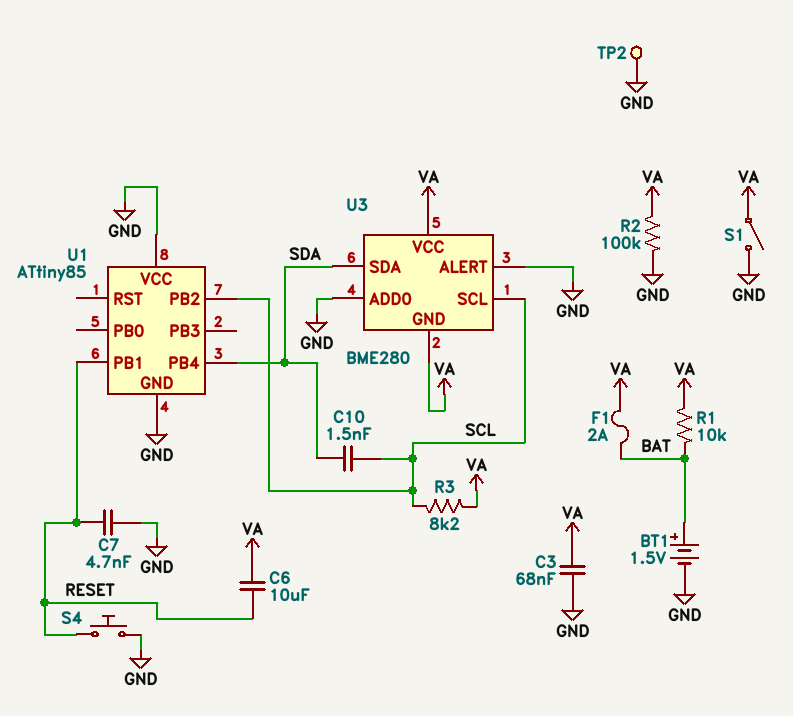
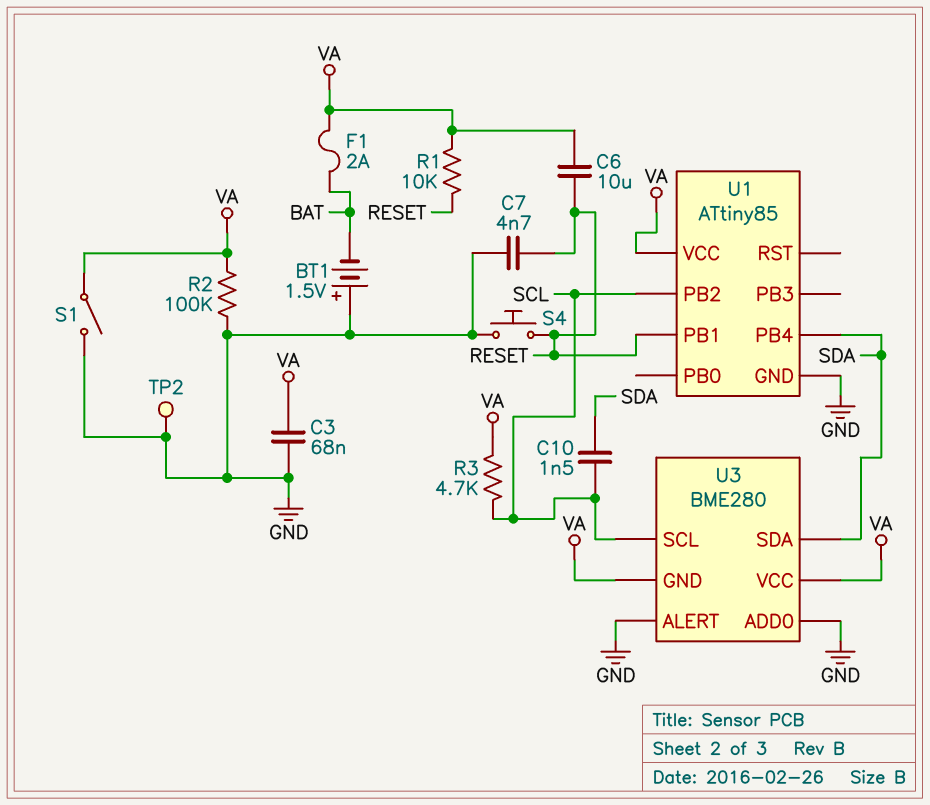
BT1: 1.5V (plus BAT, minus GND) -> 1.5V (plus GND, minus BAT)
R1: 10k (BAT, VA) -> 10k (RESET, VA)
R3: 8.2k (SCL, VA) -> 4.7k (SCL, VA)
U1 pin VCC: GND -> VA

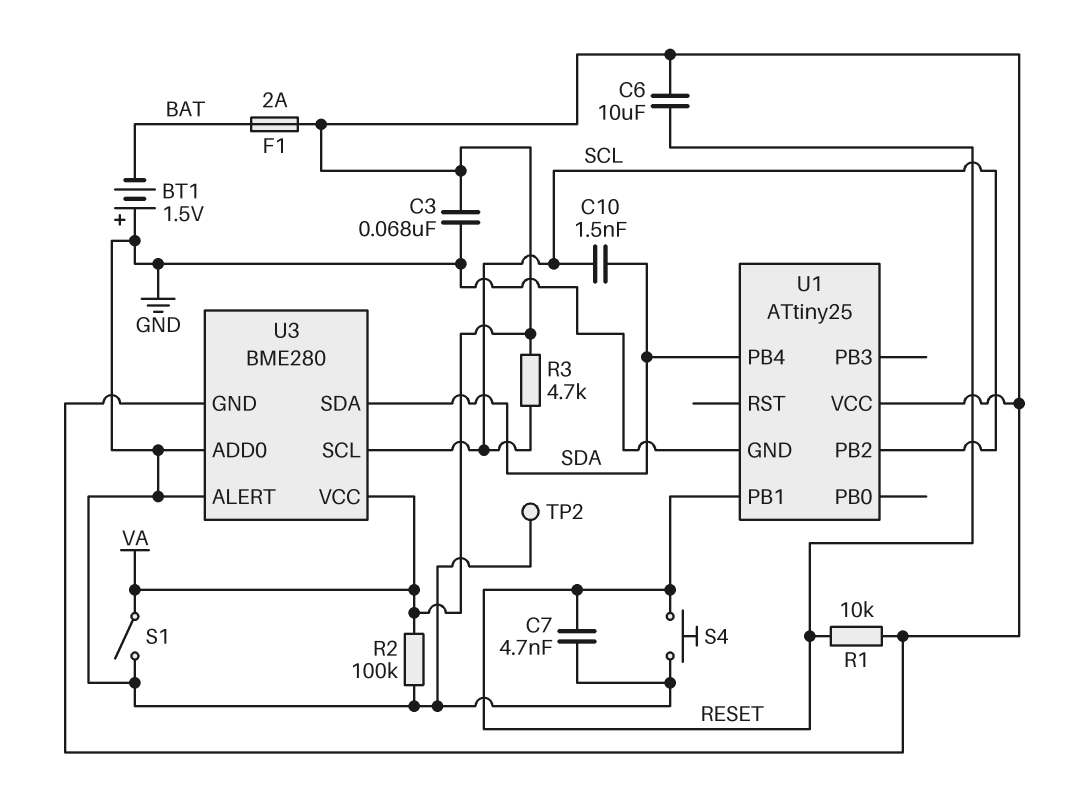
U1: ATtiny85 -> ATtiny25

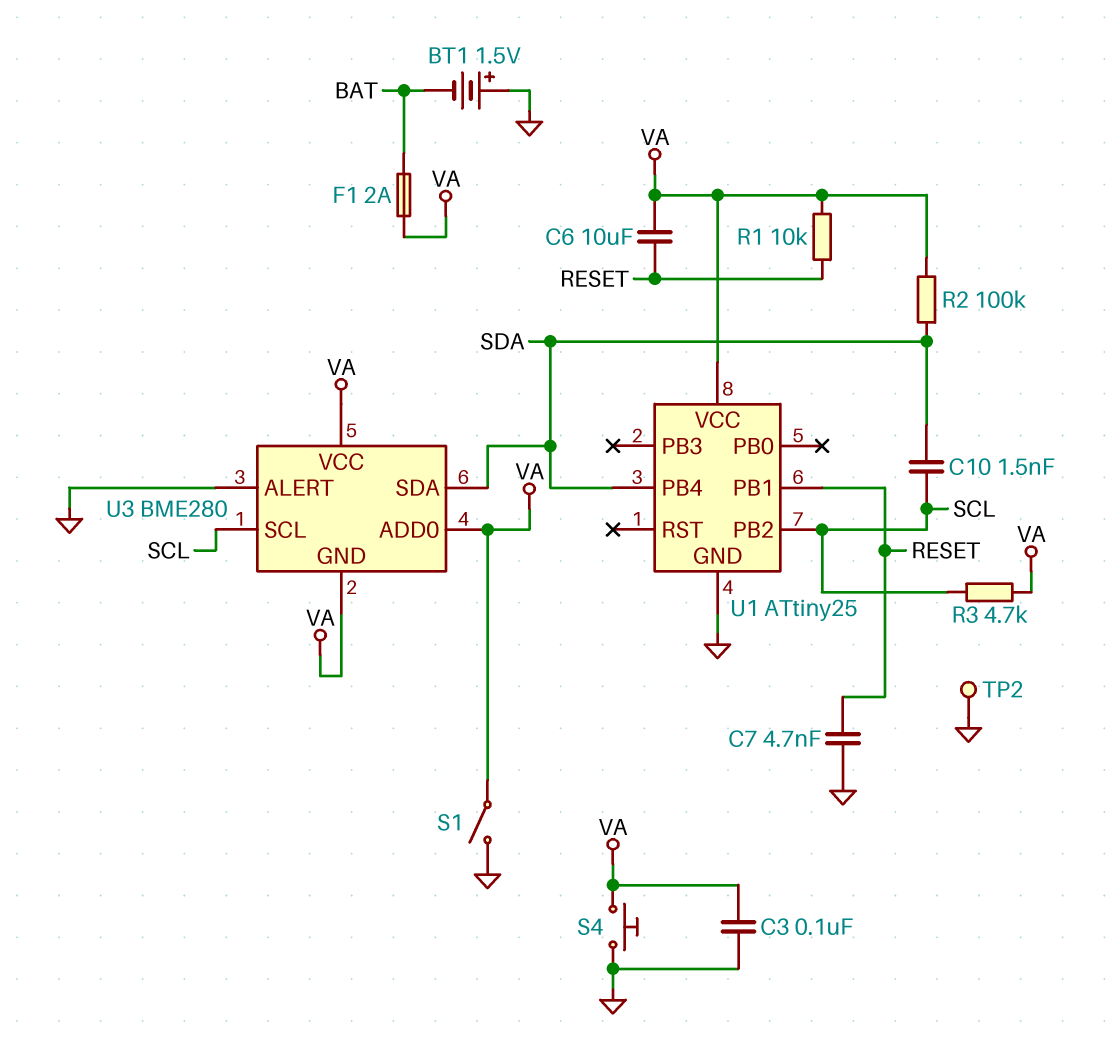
C3: 68nF (GND, VA) -> 100nF (GND, VA)
R2: 100k (GND, VA) -> 100k (SDA, VA)
S4: button (GND, RESET) -> button (GND, VA)
U3 pin ADD0: GND -> VA

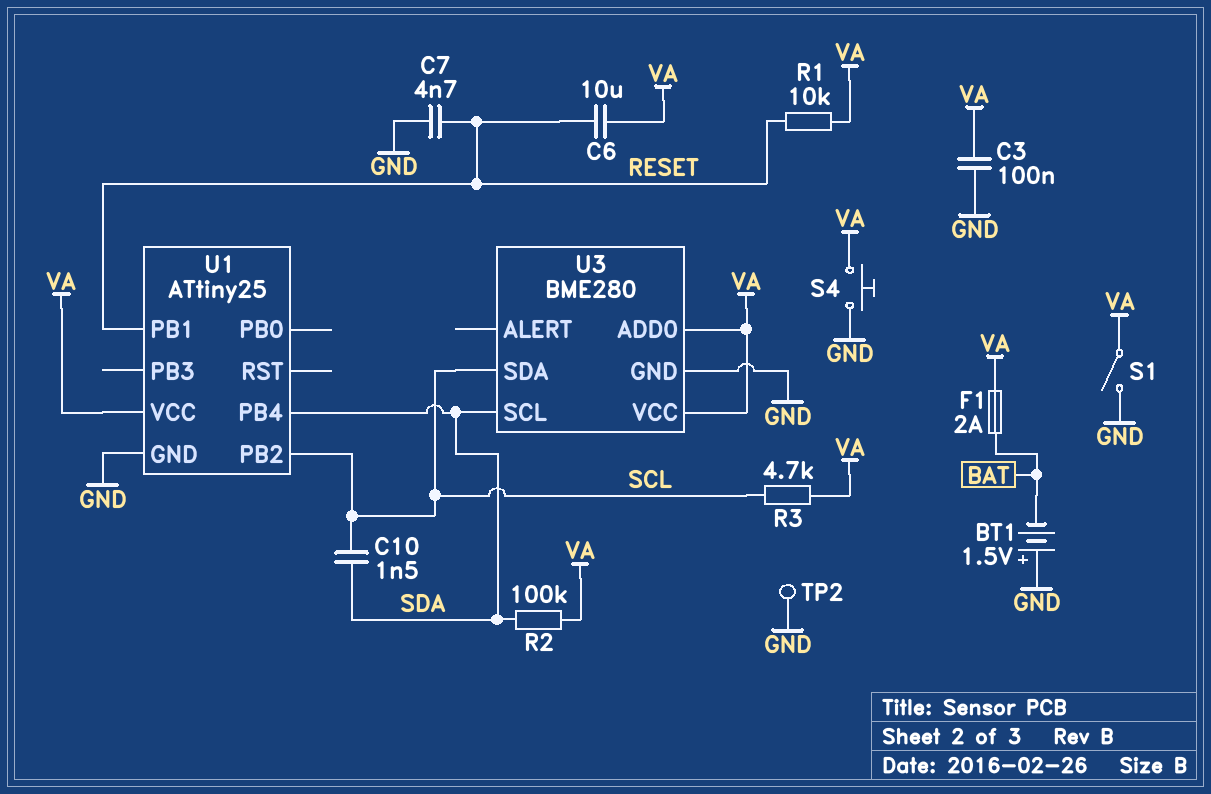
U3 pin ALERT: GND -> none
U3 pin GND: VA -> GND
U3 pin SCL: SCL -> SDA
U3 pin SDA: SDA -> SCL

